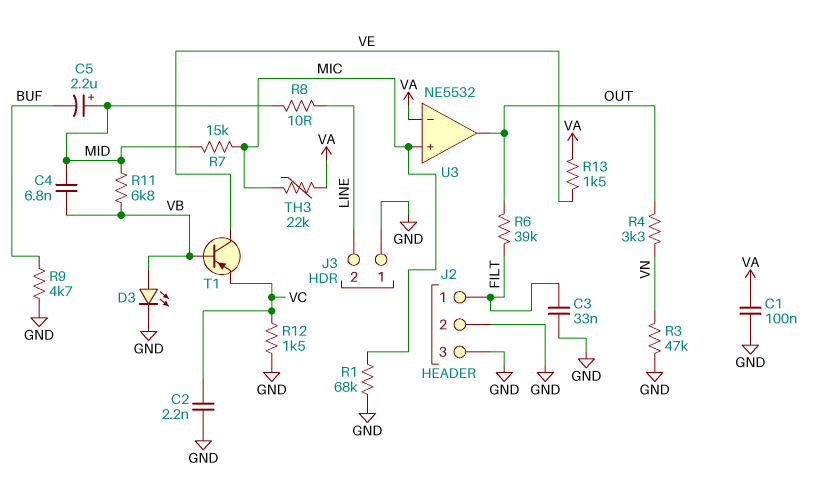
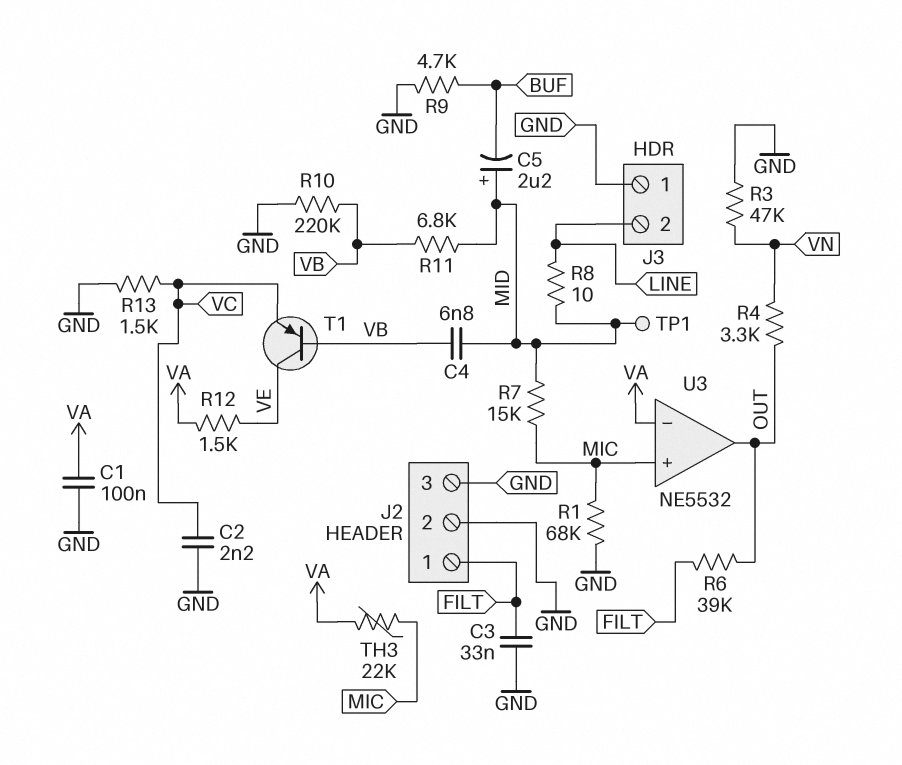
D3: LED (A VB, K GND) -> none
R10: none -> 220k (GND, VB)
R12: 1.5k (GND, VC) -> 1.5k (VA, VE)
R13: 1.5k (VA, VE) -> 1.5k (GND, VC)
TP1: none -> test point (MID)

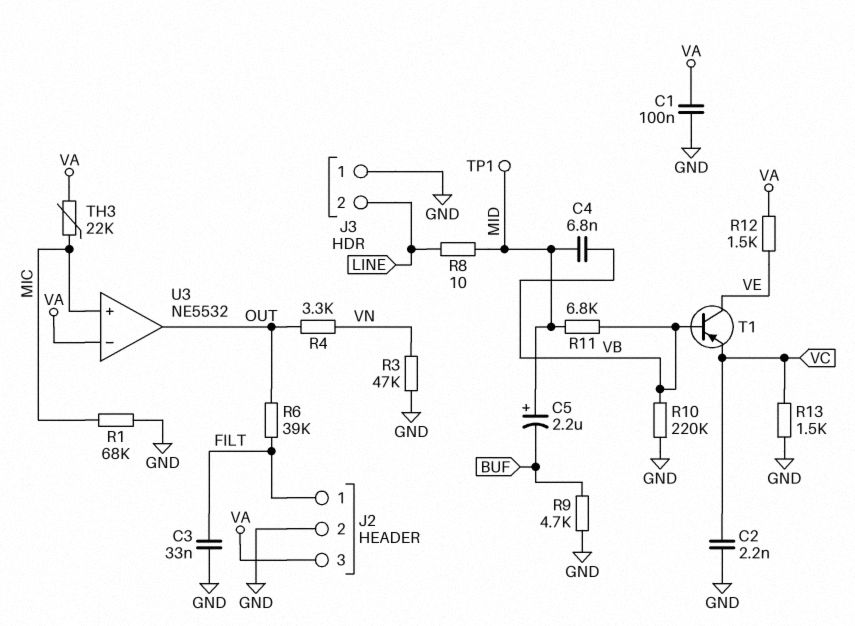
J2 pin 3: GND -> VA
R7: 15k (MIC, MID) -> none

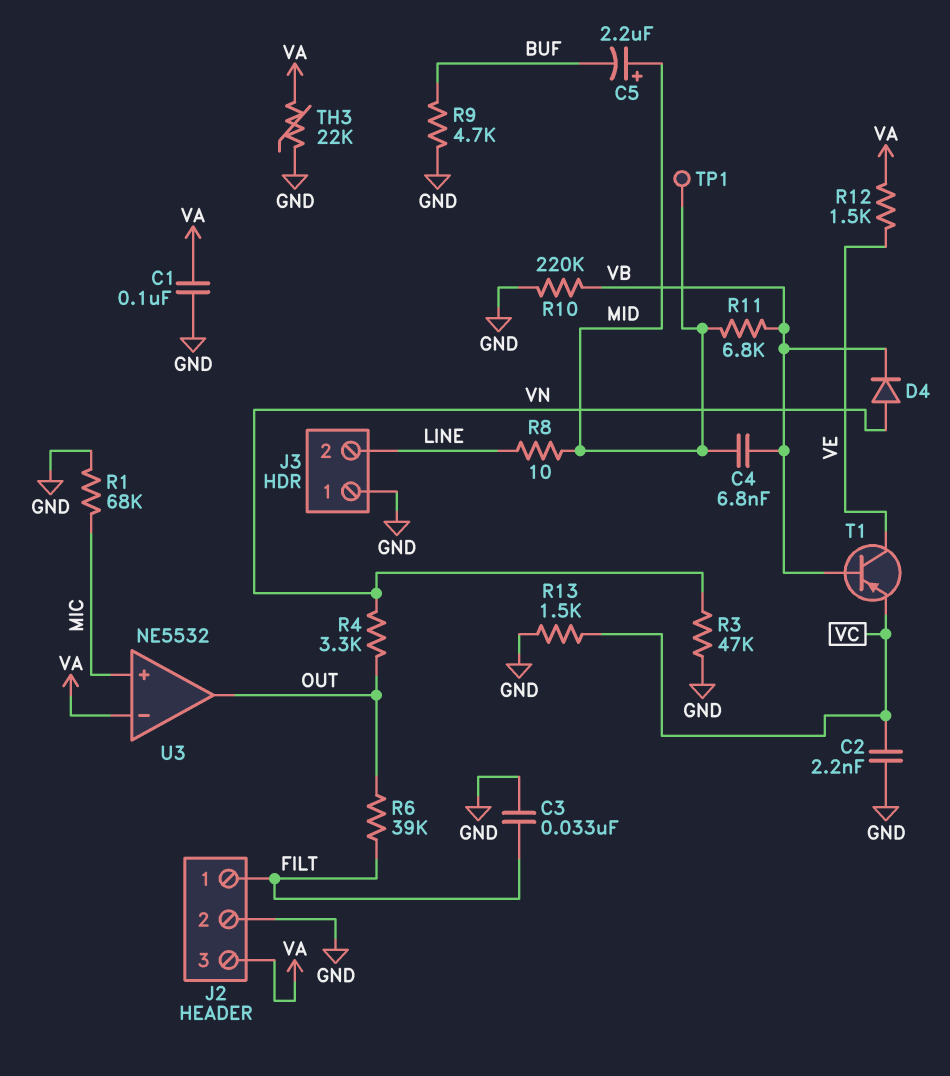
D4: none -> diode (A VN, K VB)
TH3: 22k (MIC, VA) -> 22k (GND, VA)

